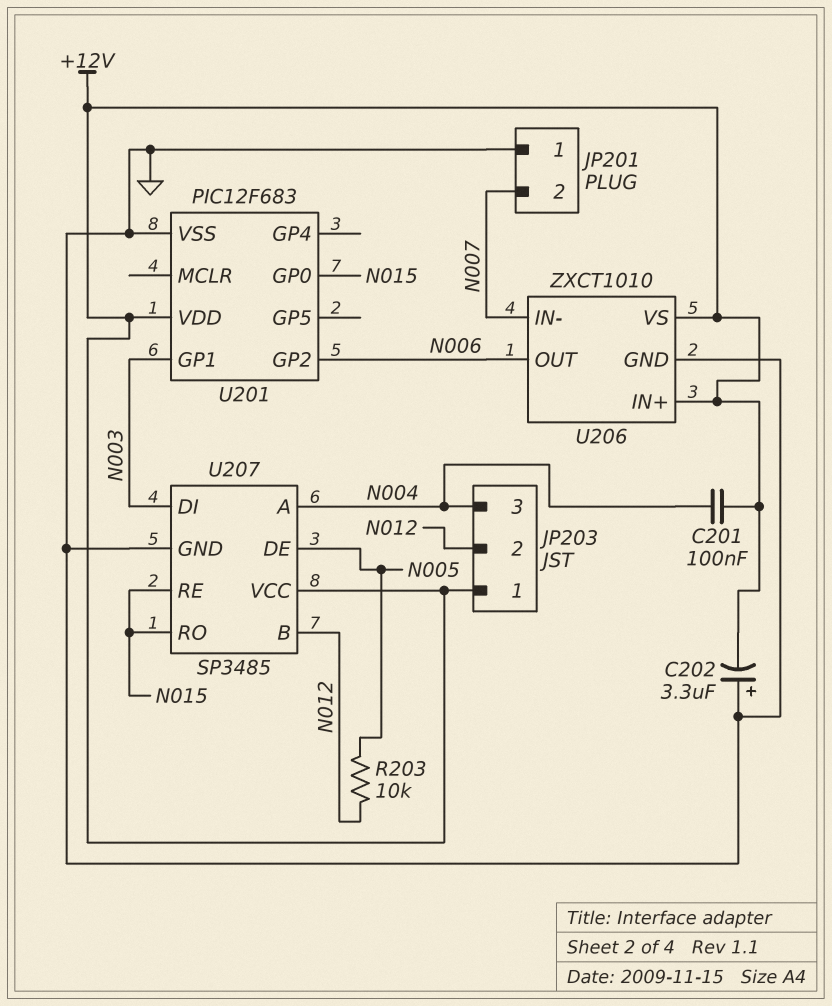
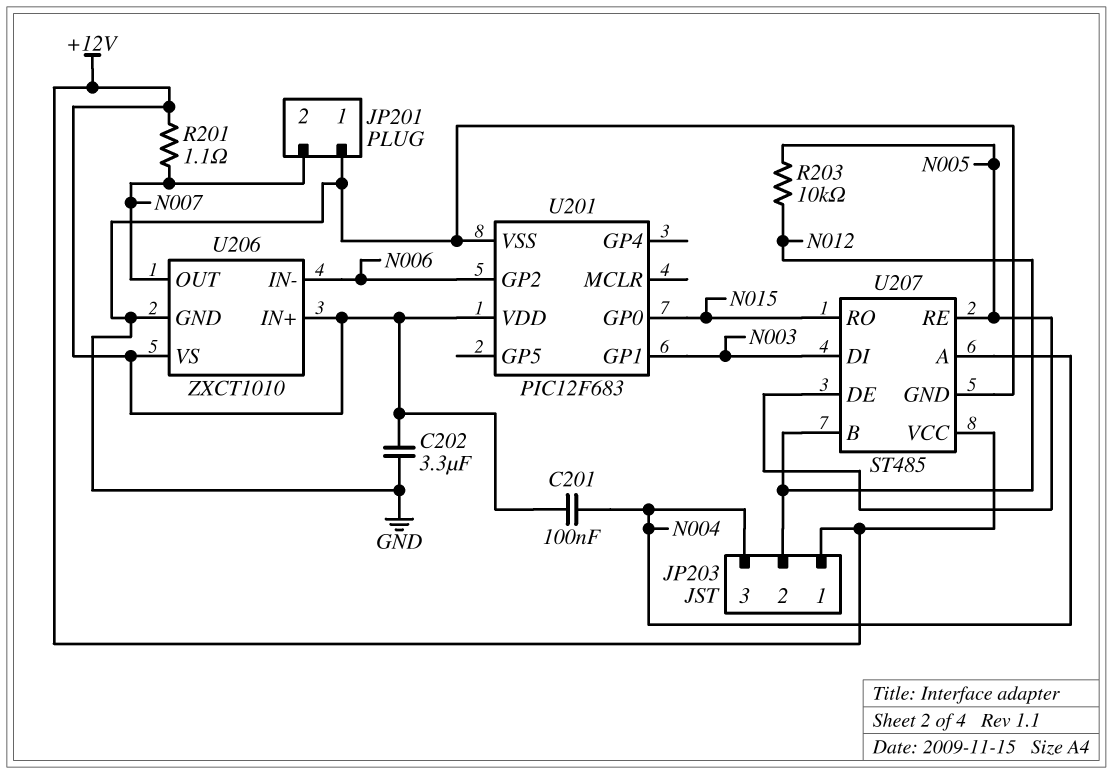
C202: 3.3uF (plus GND, minus +12V) -> 3.3uF (+12V, GND)
R201: none -> 1.1 (+12V, N007)
U206 pin IN-: N007 -> N006
U206 pin OUT: N006 -> N007
U207: SP3485 -> ST485
U207 pin RE: N015 -> N005

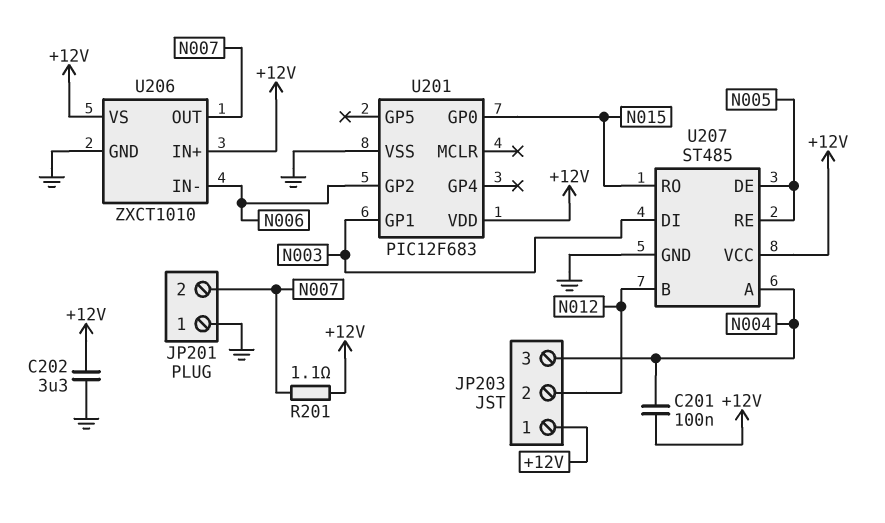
R203: 10k (N005, N012) -> none

